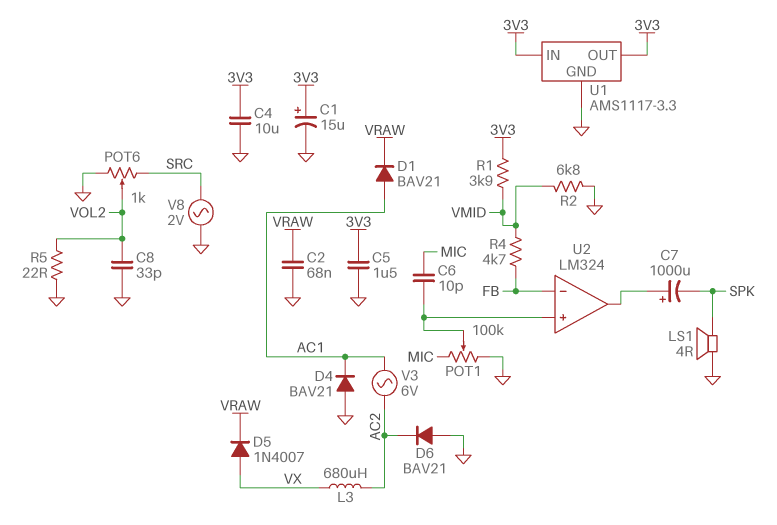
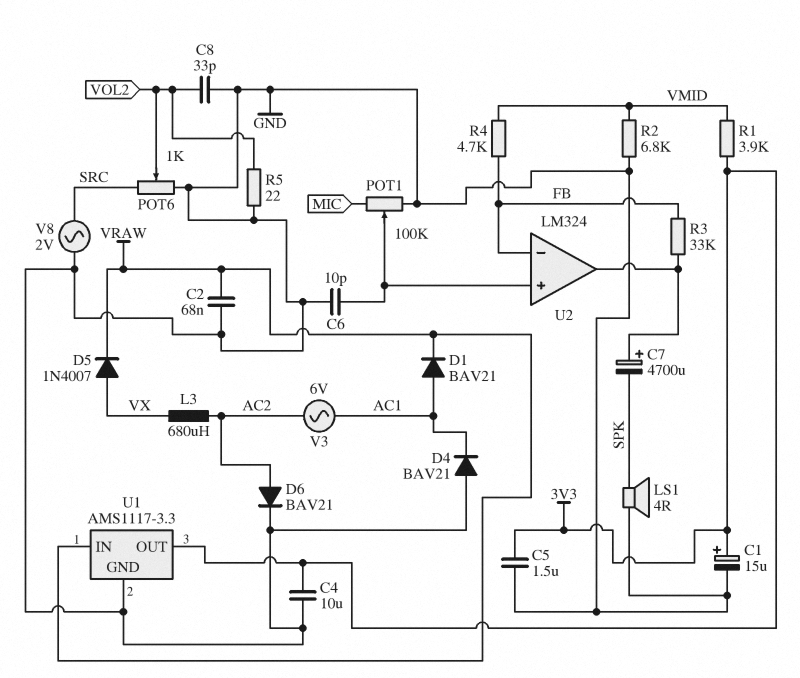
C6: 10pF (MIC, U2/in+) -> 10pF (GND, U2/in+)
C7: 1000uF (plus U2/out, minus SPK) -> 4700uF (plus U2/out, minus SPK)
D6: diode BAV21 (A GND, K AC2) -> diode BAV21 (A AC2, K GND)
R3: none -> 33k (FB, U2/out)
U1 pin IN: 3V3 -> VRAW

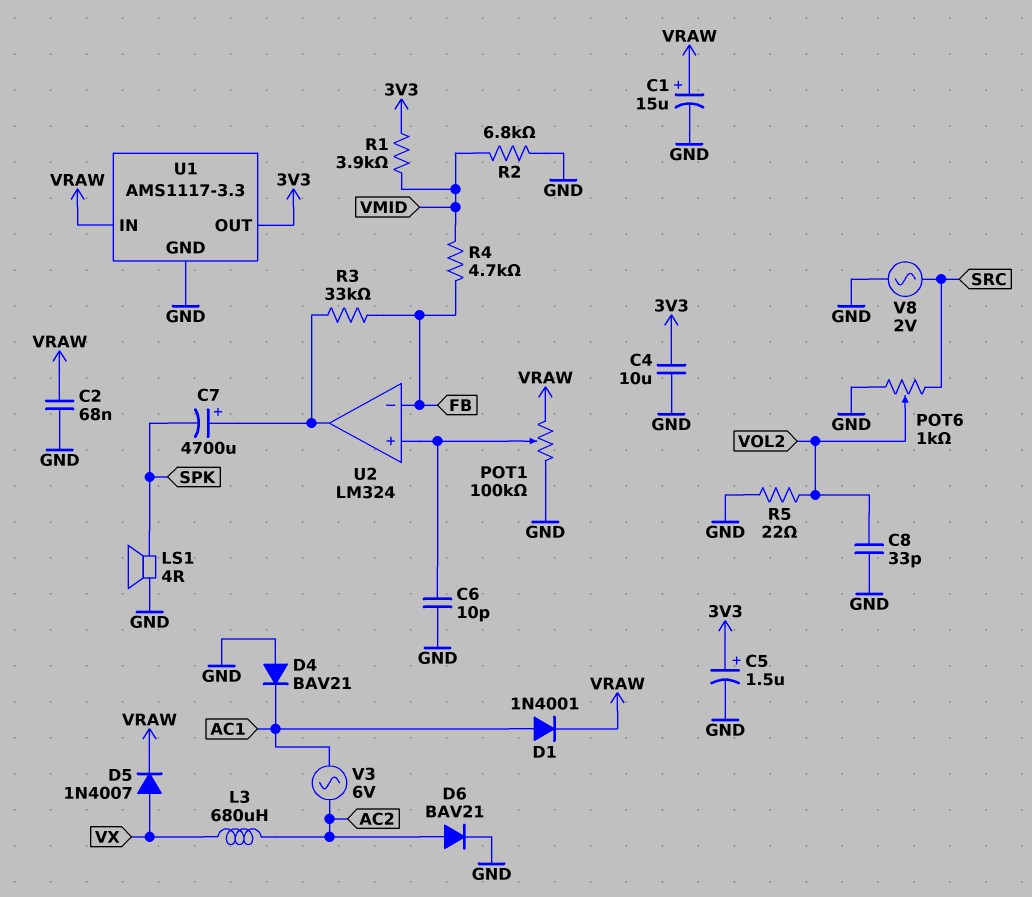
C1: 15uF (plus 3V3, minus GND) -> 15uF (plus VRAW, minus GND)
C5: 1.5uF (3V3, GND) -> 1.5uF (plus 3V3, minus GND)
D1: diode BAV21 (A AC1, K VRAW) -> diode 1N4001 (A AC1, K VRAW)
POT1: 100k (GND, MIC, wiper U2/in+) -> 100k (GND, VRAW, wiper U2/in+)

